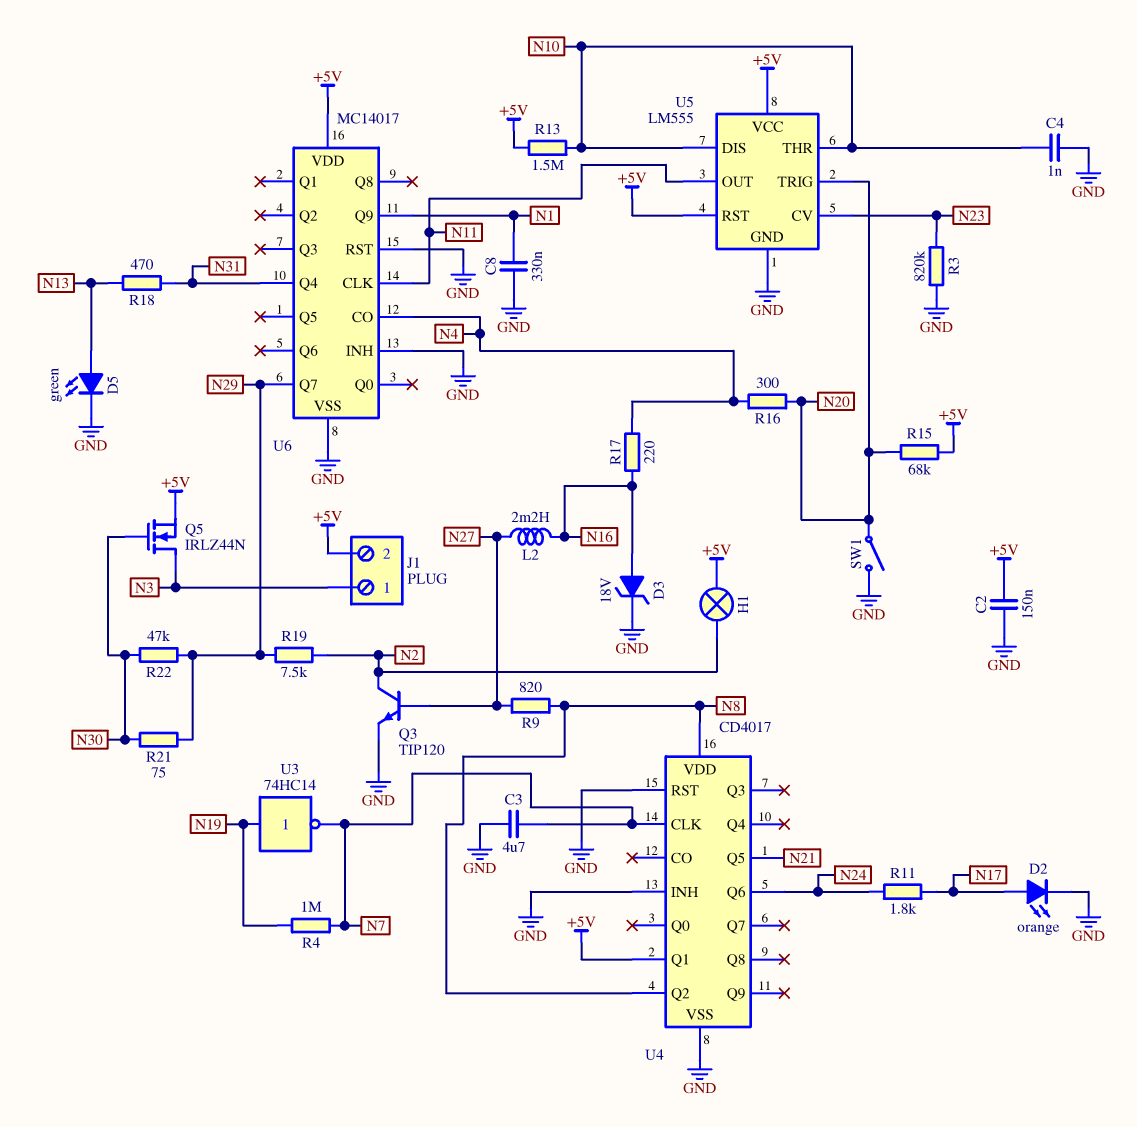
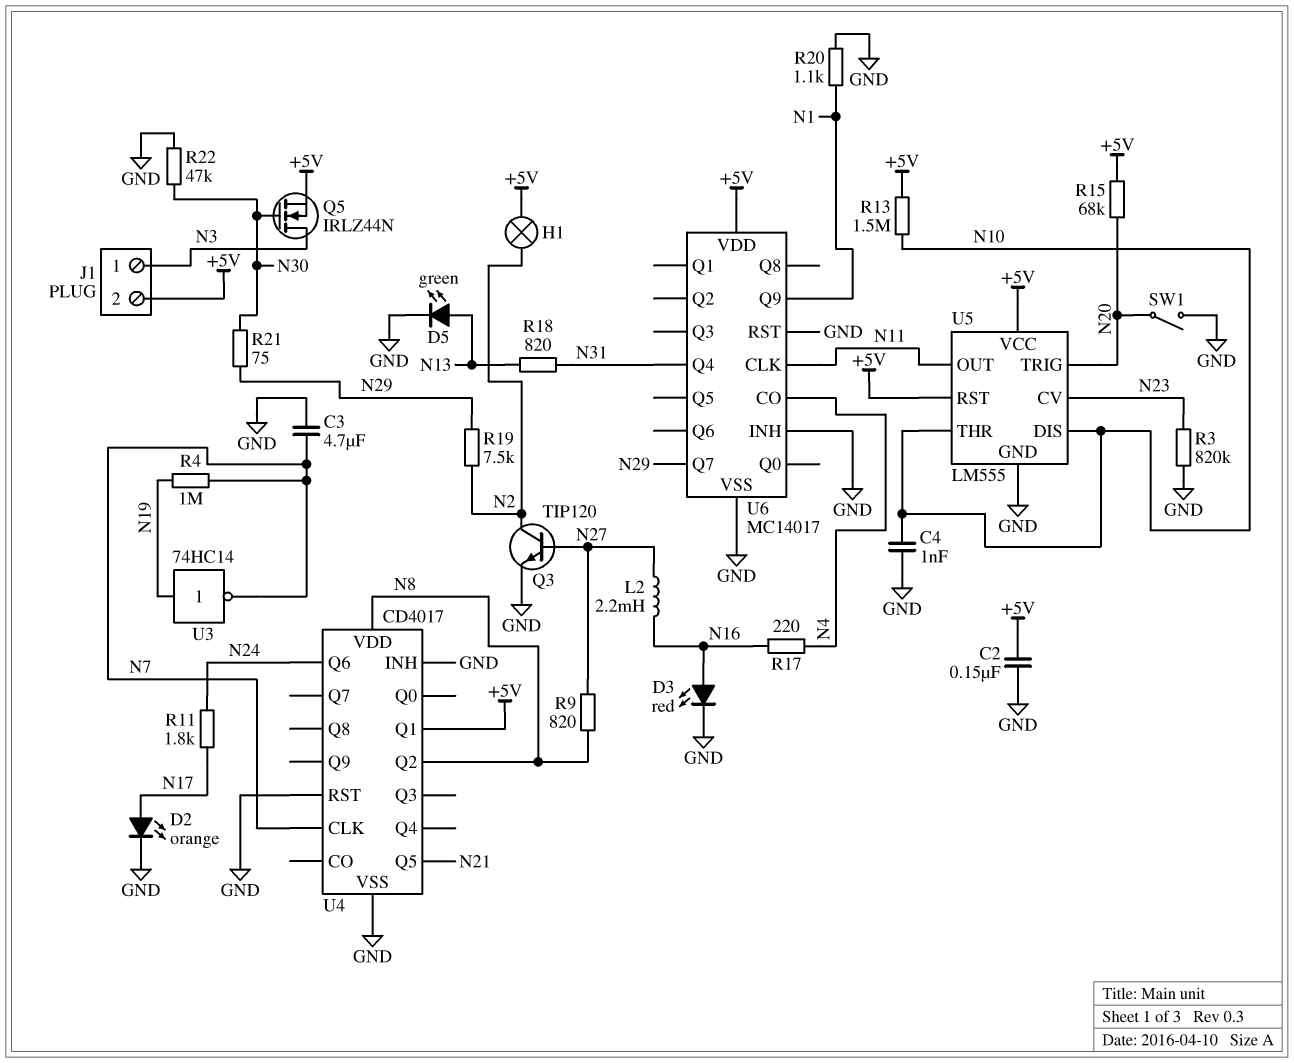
C8: 330nF (GND, N1) -> none
D3: zener 18V (A N16, K GND) -> LED red (A N16, K GND)
R16: 300 (N4, N20) -> none
R18: 470 (N13, N31) -> 820 (N13, N31)
R20: none -> 1.1k (GND, N1)
R22: 47k (N29, N30) -> 47k (GND, N30)

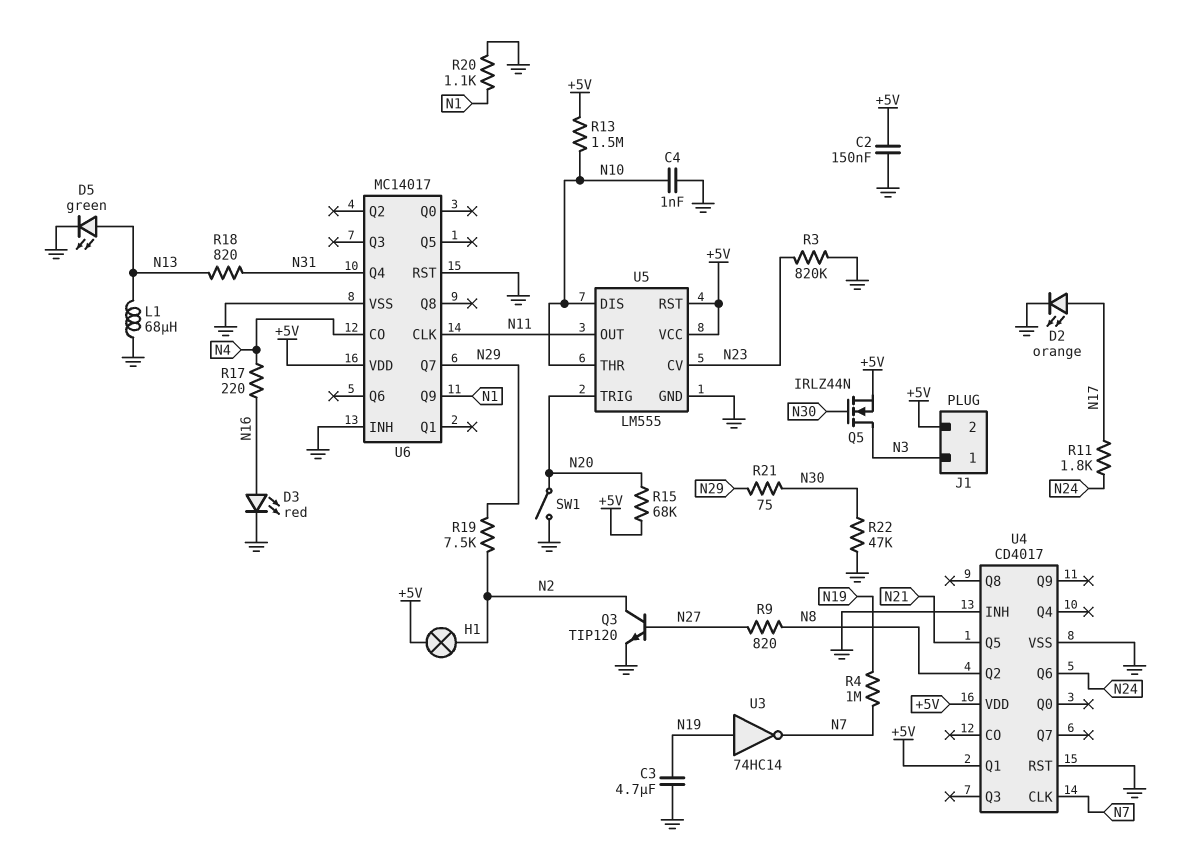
C3: 4.7uF (GND, N7) -> 4.7uF (GND, N19)
L1: none -> 68uH (GND, N13)
L2: 2.2mH (N16, N27) -> none
U4 pin VDD: N8 -> +5V

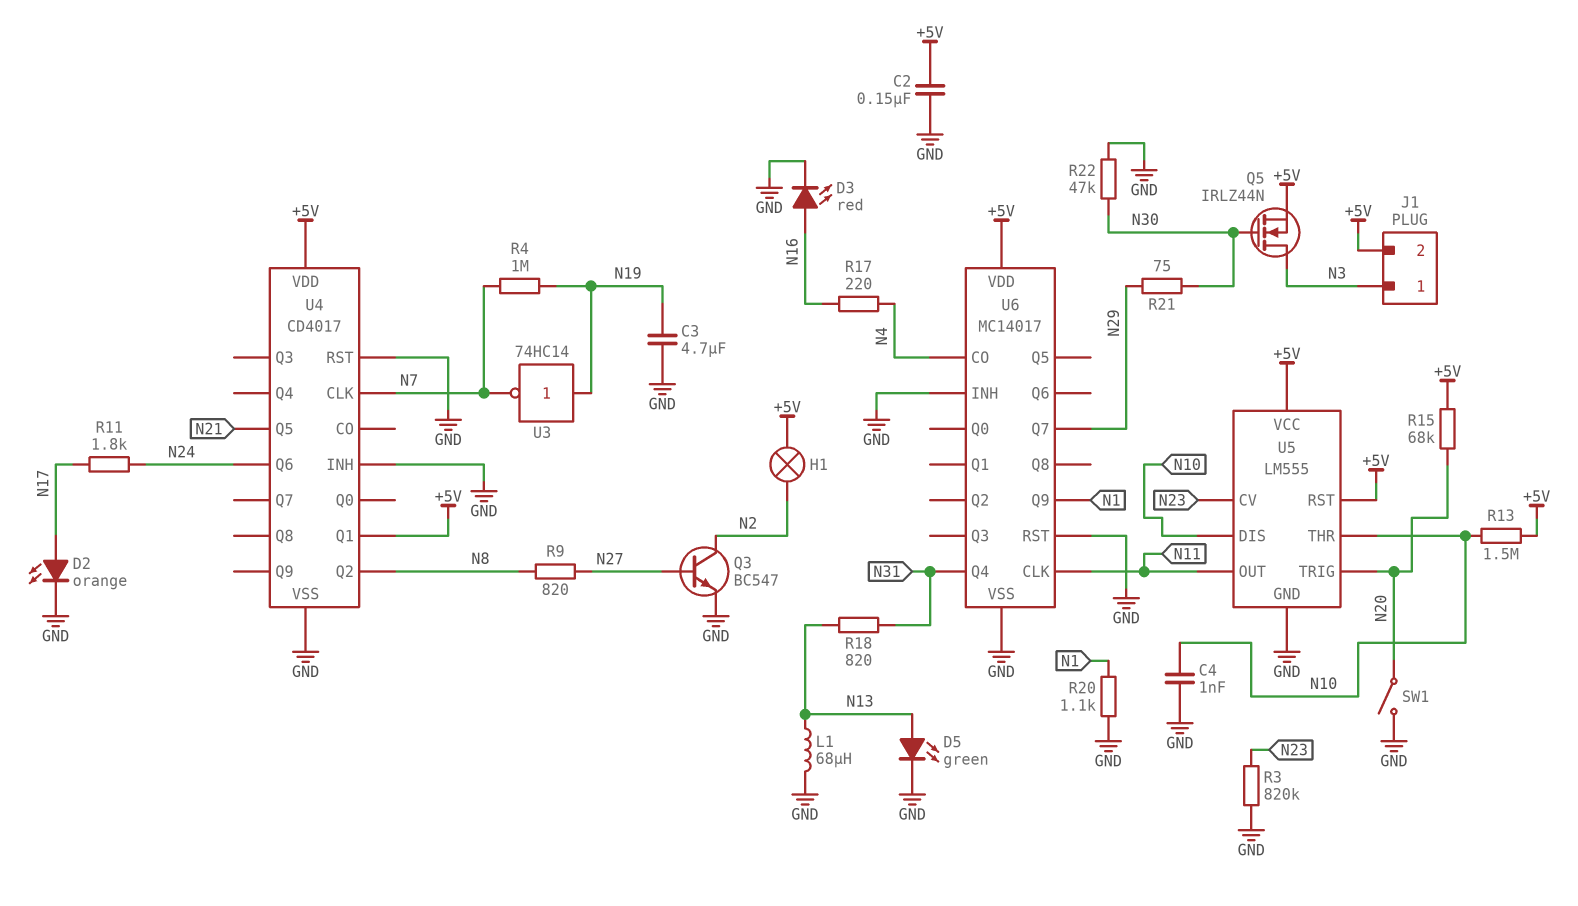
Q3: NPN TIP120 (B N27, C N2, E GND) -> NPN BC547 (B N27, C N2, E GND)
R19: 7.5k (N2, N29) -> none

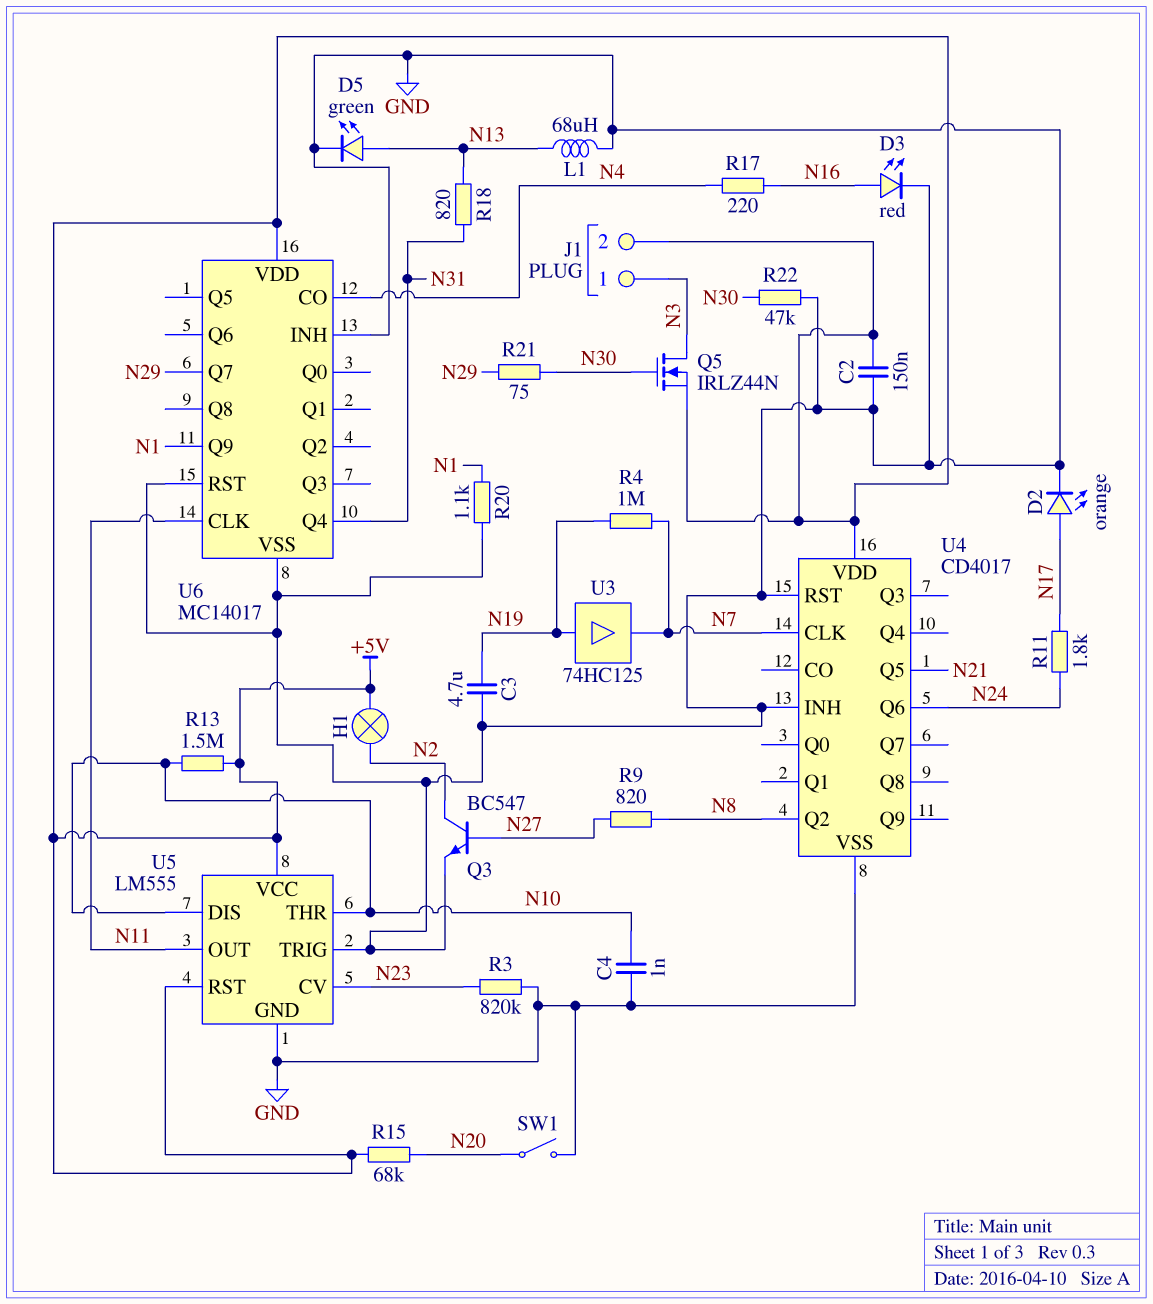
U3: NOT 74HC14 (in N19, out N7) -> buffer 74HC125 (in N19, out N7)
U4 pin Q1: +5V -> none
U5 pin TRIG: N20 -> GND

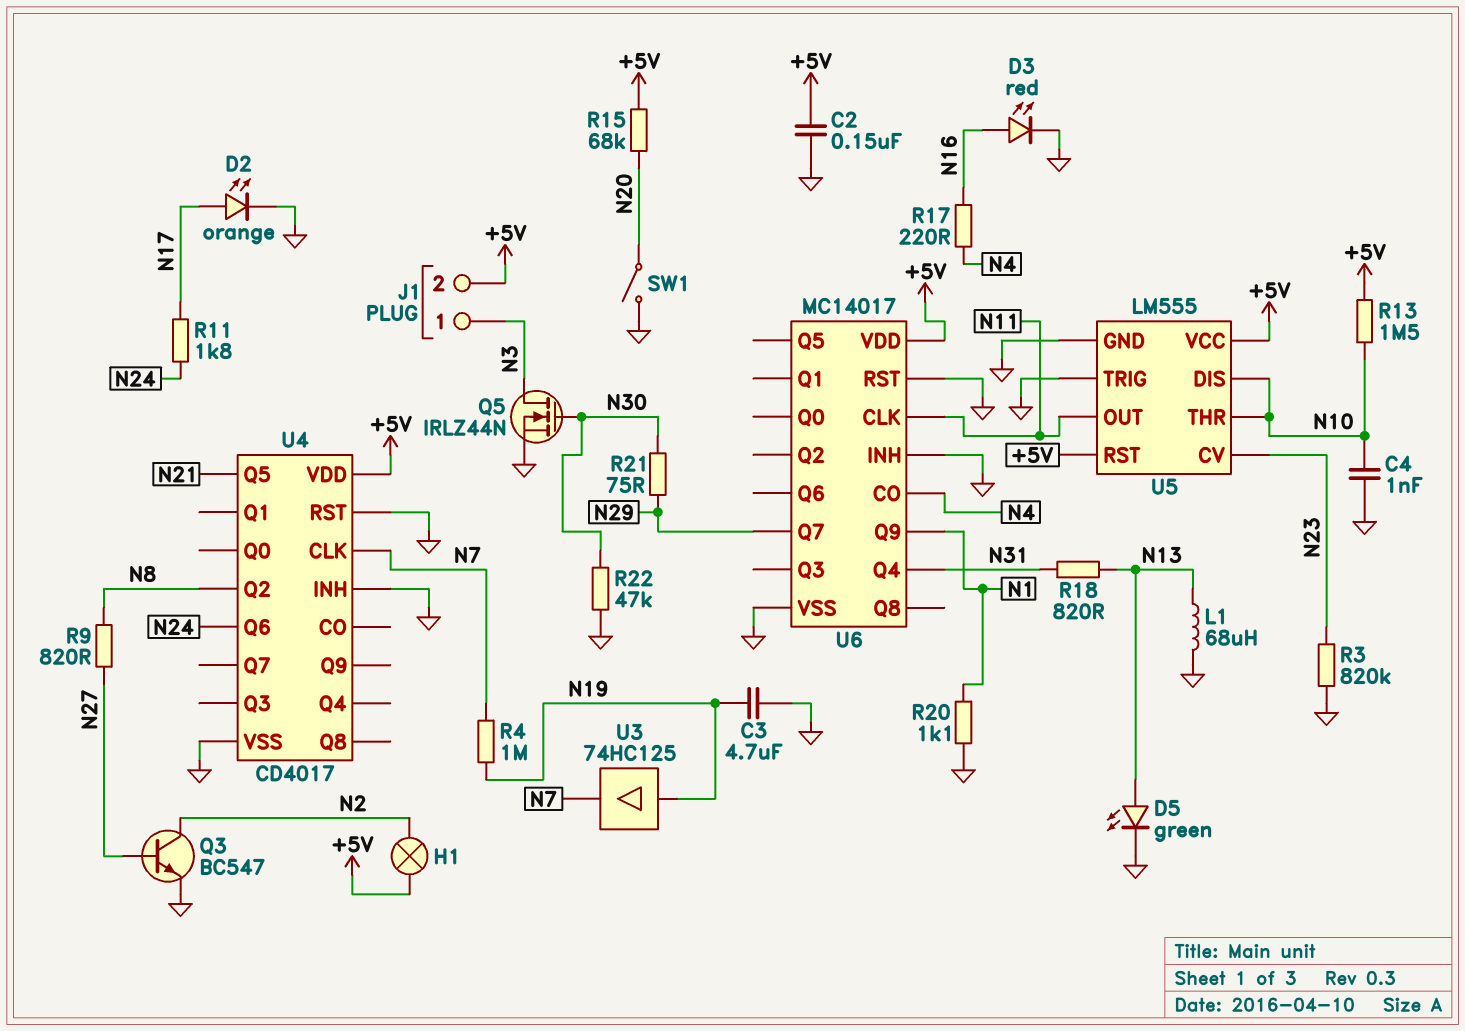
Q5: NMOS IRLZ44N (G N30, D N3, S +5V) -> NMOS IRLZ44N (G N30, D N3, S GND)

